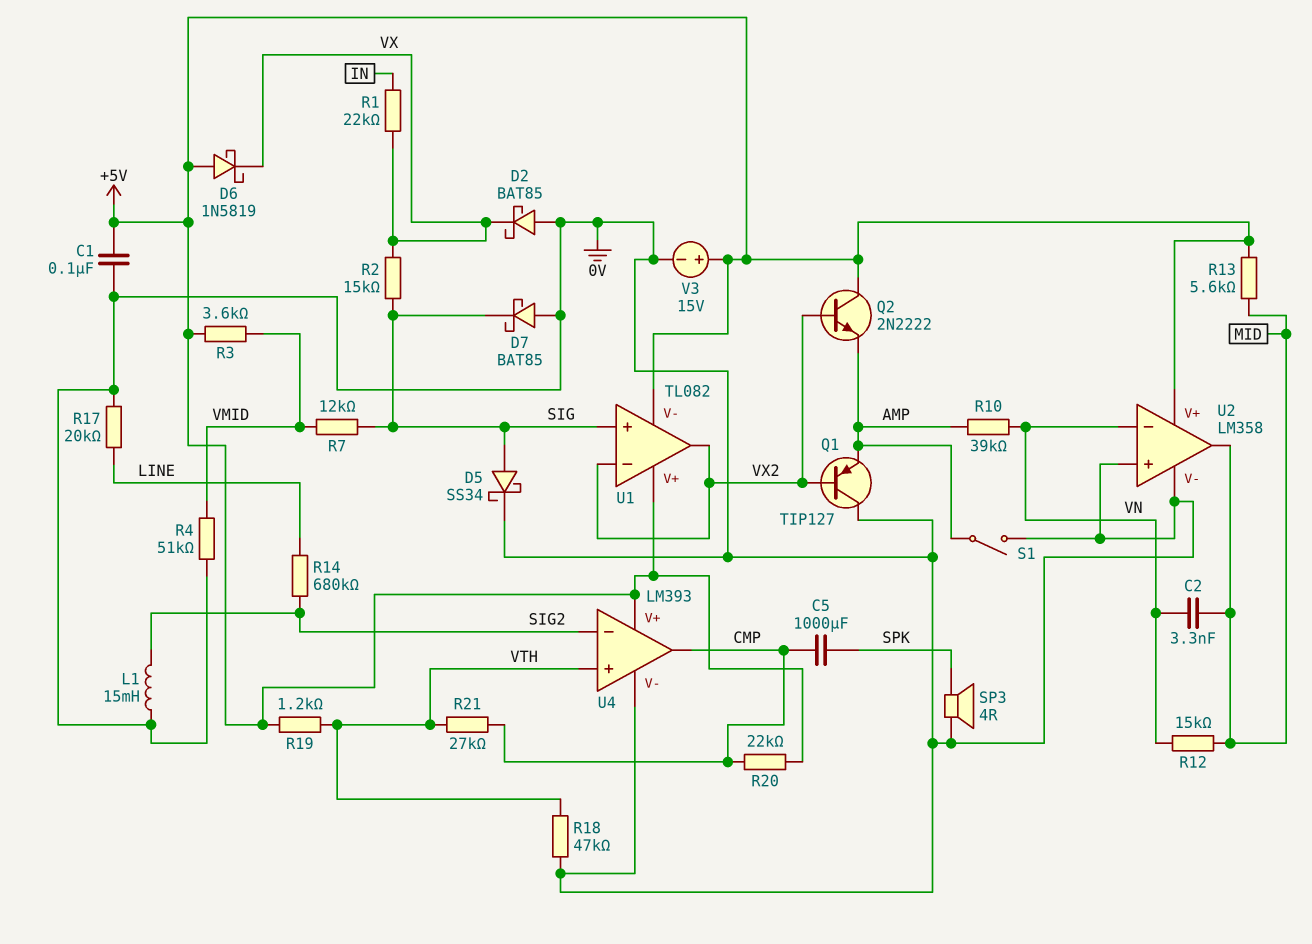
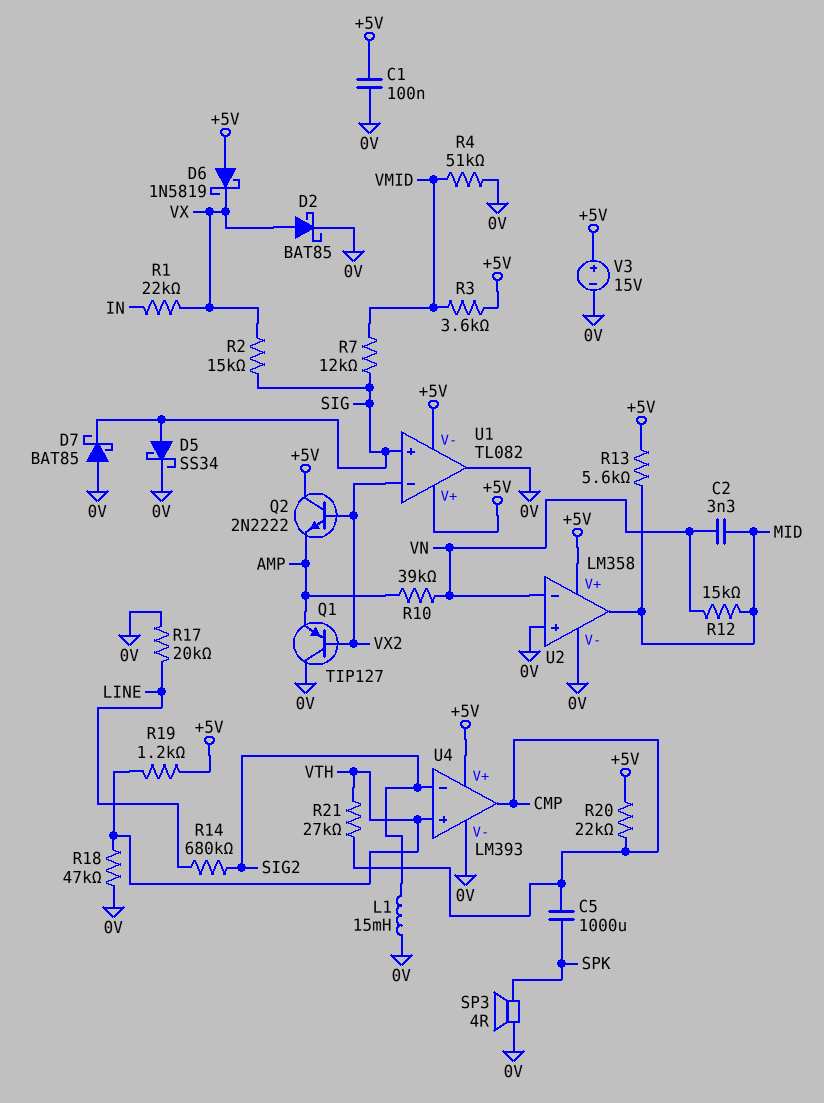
D2: schottky BAT85 (A 0V, K VX) -> schottky BAT85 (A VX, K 0V)
S1: switch (0V, AMP) -> none
U1 pin out: VX2 -> 0V

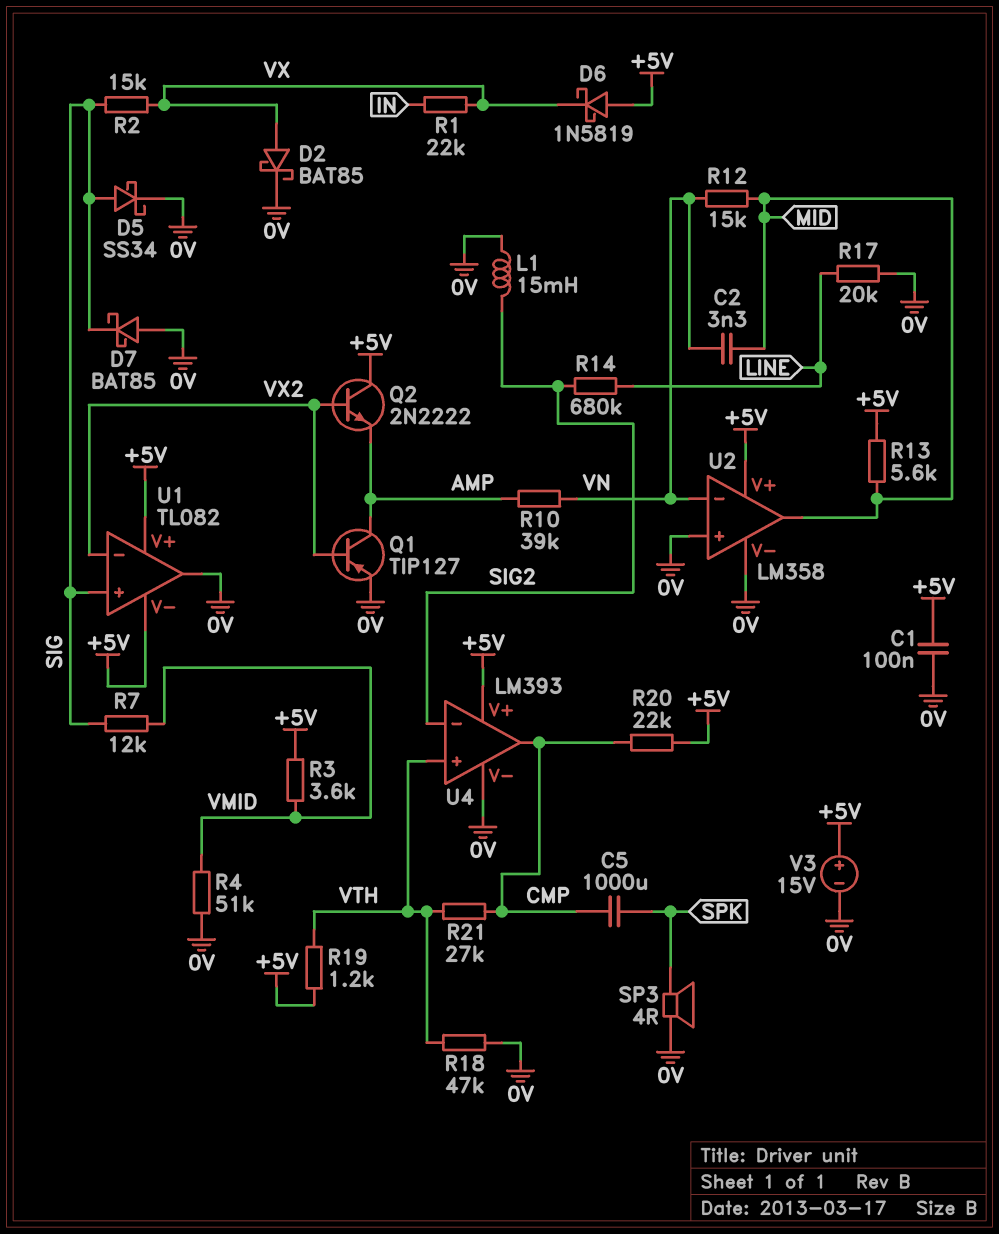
Q1: PNP TIP127 (B VX2, C 0V, E AMP) -> PNP TIP127 (B VX2, C AMP, E 0V)

